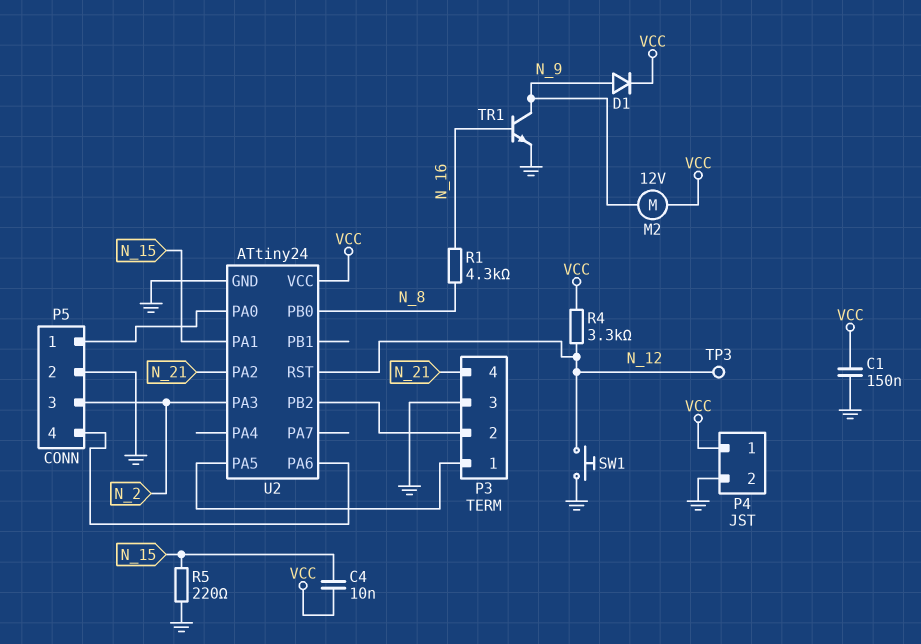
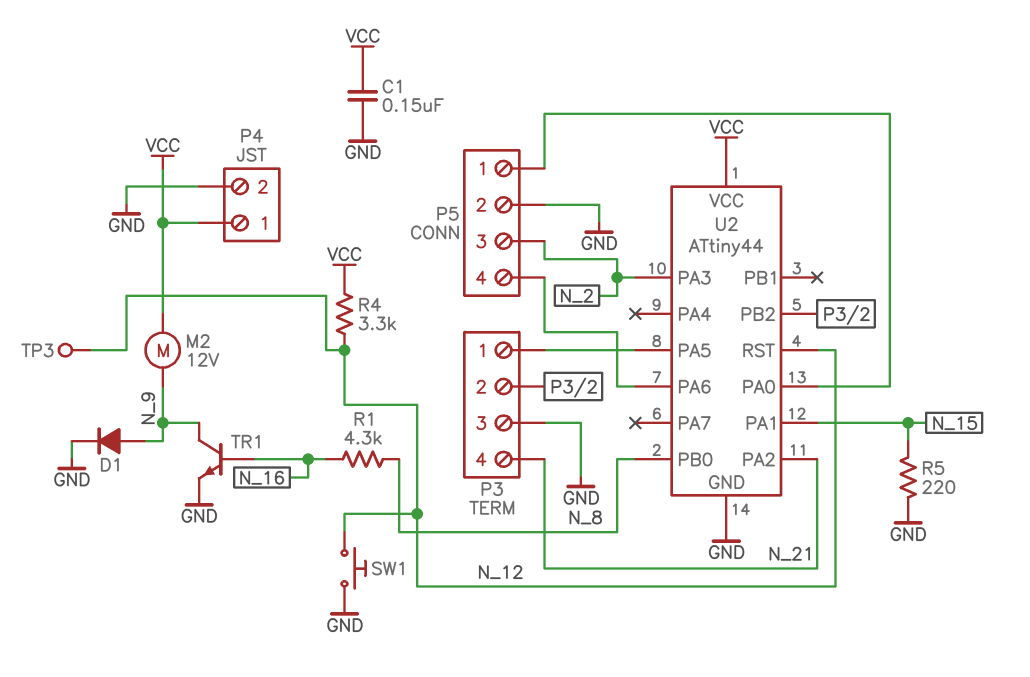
C4: 10nF (N_15, VCC) -> none
D1: diode (A N_9, K VCC) -> diode (A N_9, K GND)
U2: ATtiny24 -> ATtiny44

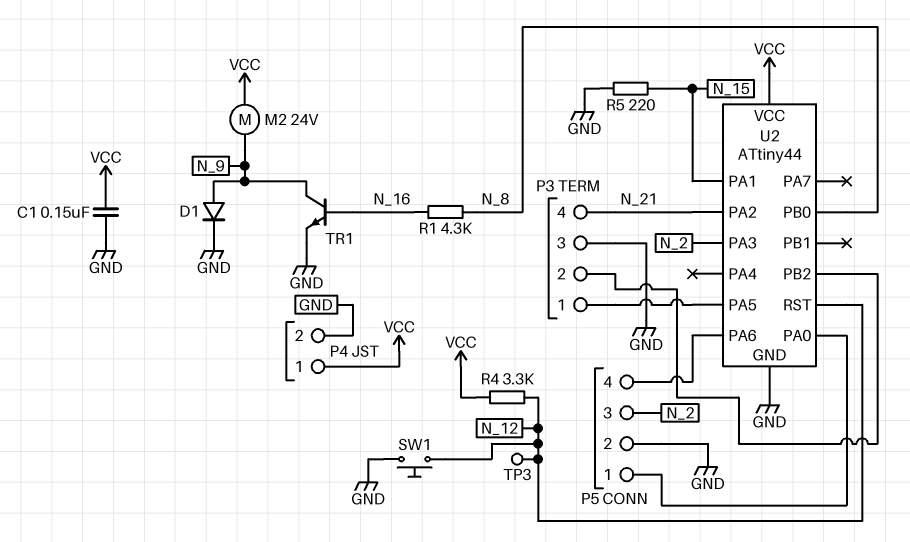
M2: motor 12V (N_9, VCC) -> motor 24V (N_9, VCC)

